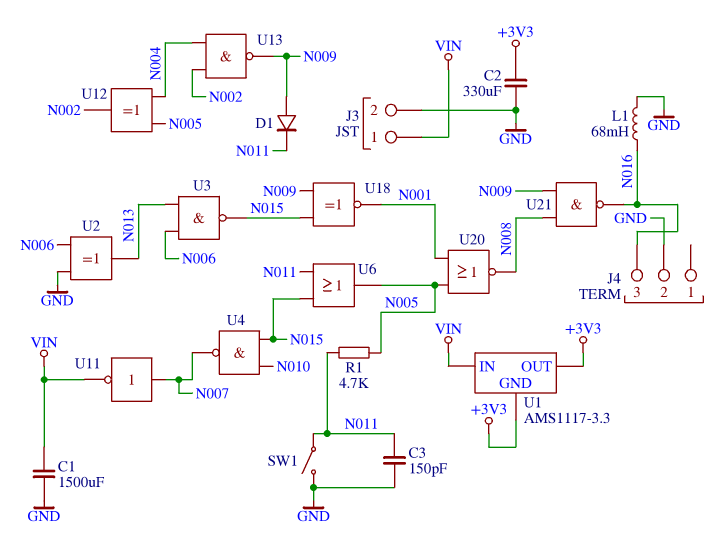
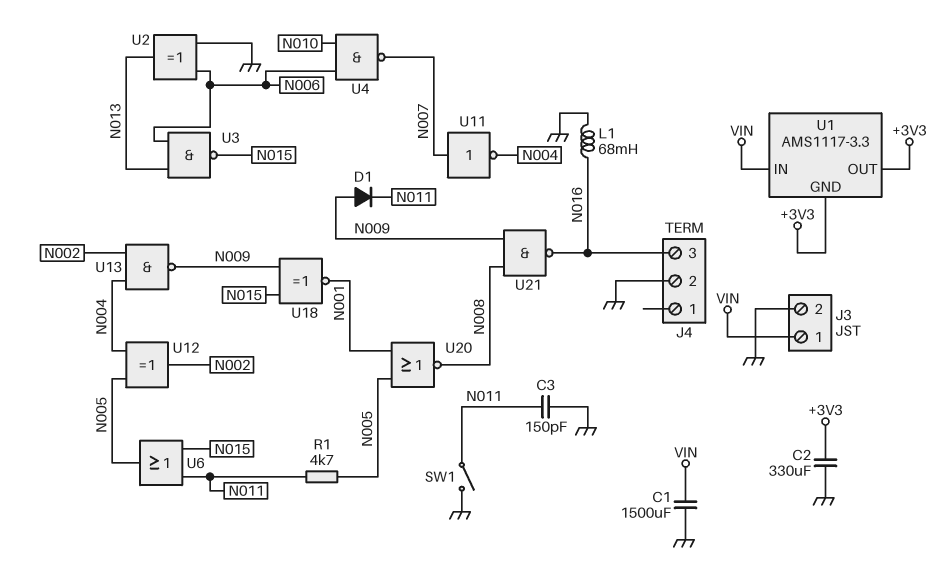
U4: NAND (in N010, in N015, out N007) -> NAND (in N006, in N010, out N007)
U11: NOT (in N007, out VIN) -> NOT (in N007, out N004)

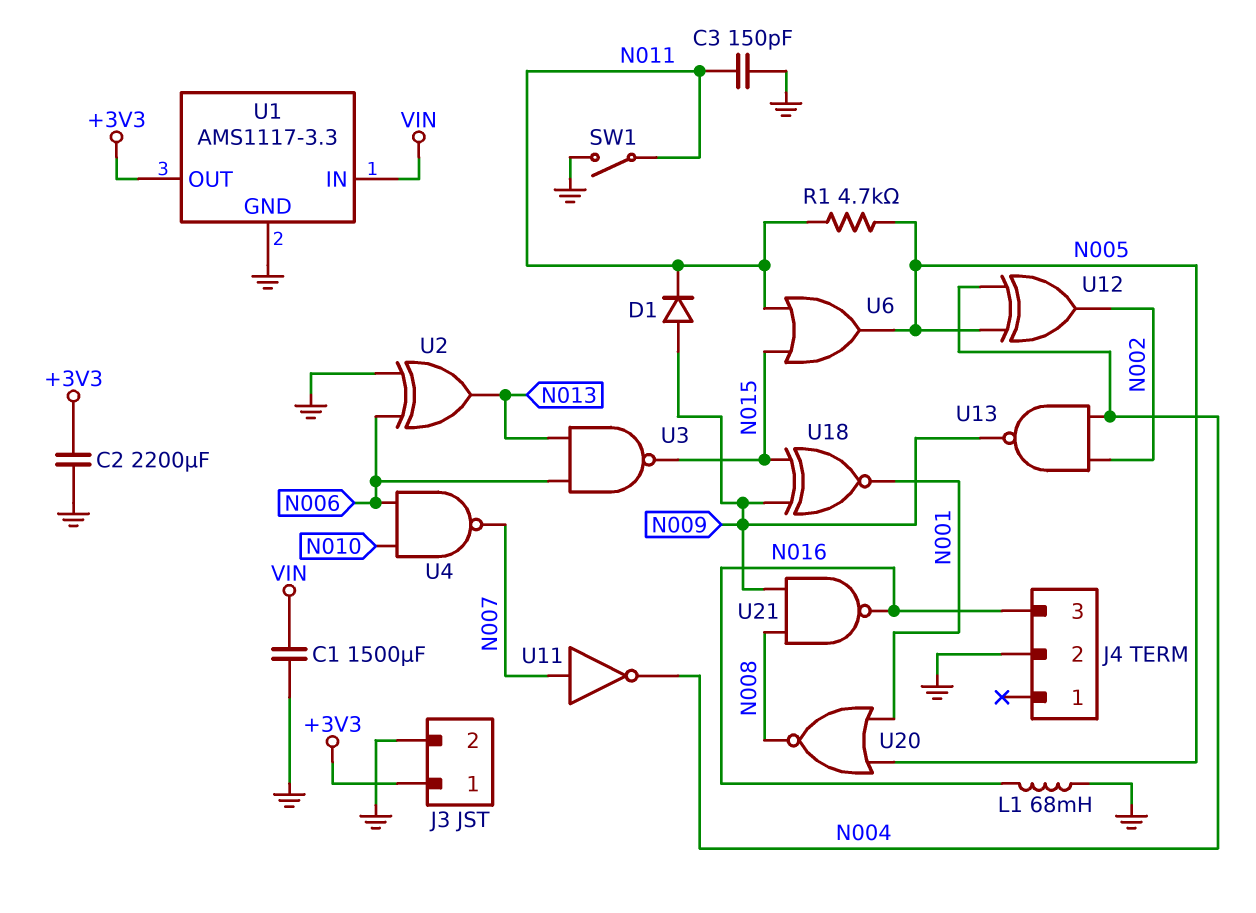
C2: 330uF (+3V3, GND) -> 2200uF (+3V3, GND)
J3 pin 1: VIN -> +3V3
U1 pin GND: +3V3 -> GND

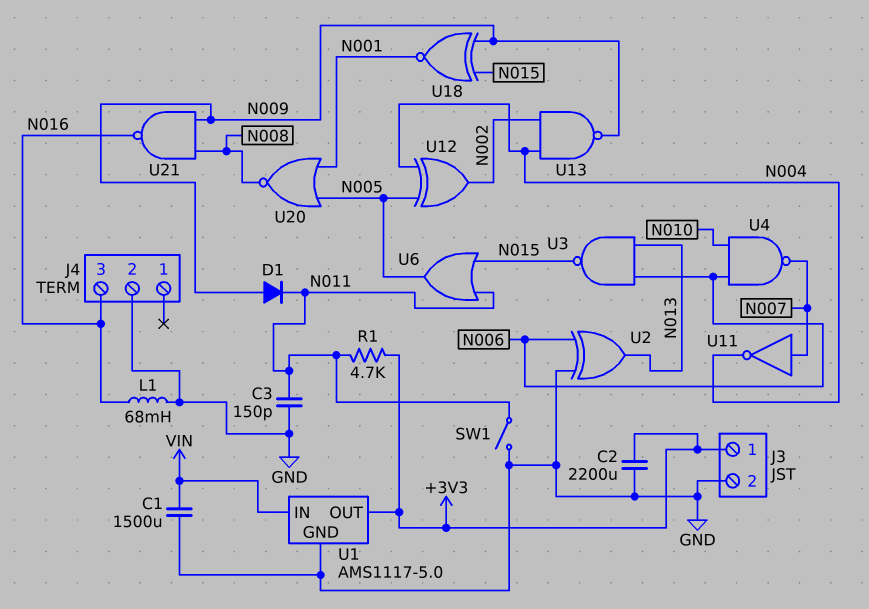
R1: 4.7k (N005, N011) -> 4.7k (+3V3, N011)
U1: AMS1117-3.3 -> AMS1117-5.0

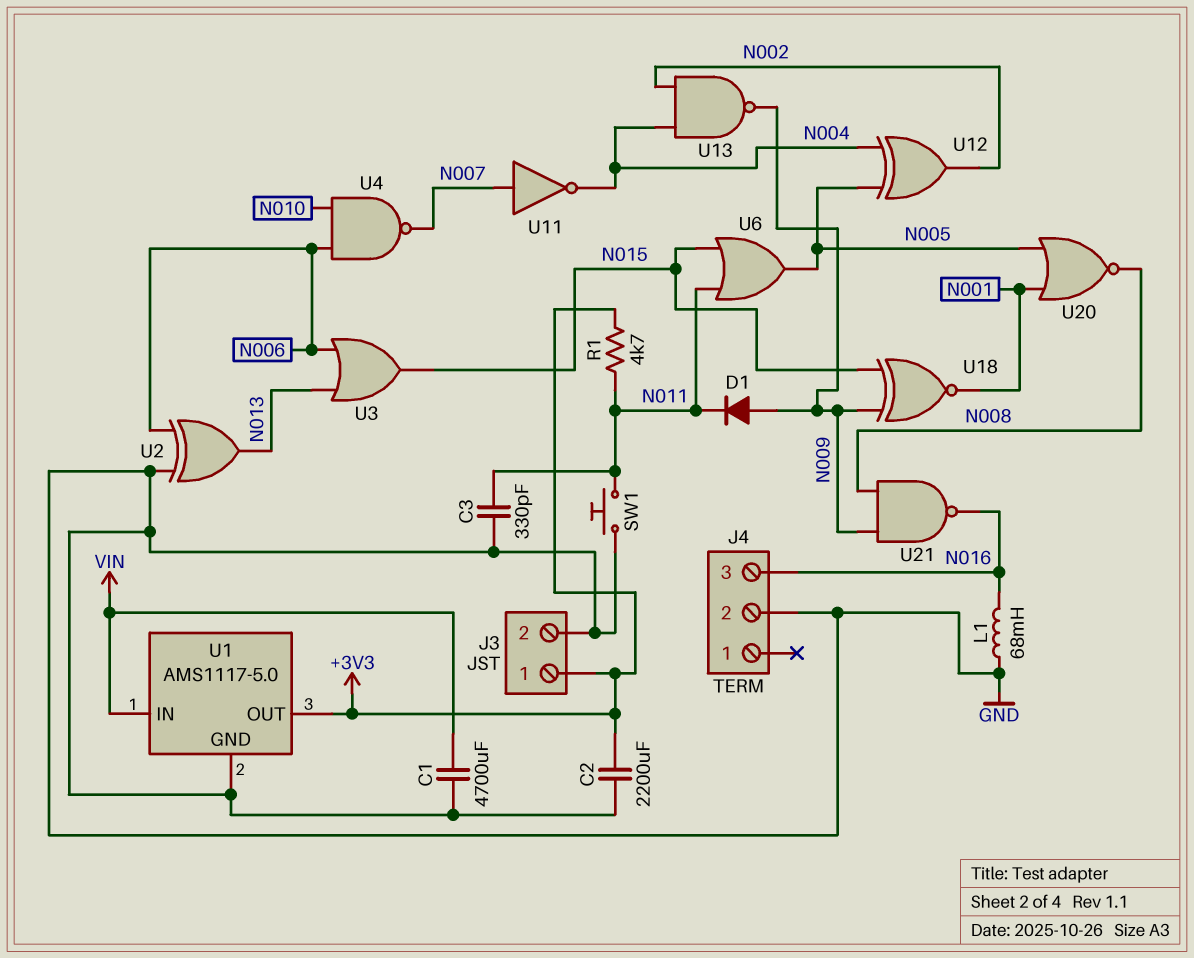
C1: 1500uF (GND, VIN) -> 4700uF (GND, VIN)
C3: 150pF (GND, N011) -> 330pF (GND, N011)
SW1: switch (GND, N011) -> button (GND, N011)
U3: NAND (in N006, in N013, out N015) -> OR (in N006, in N013, out N015)

